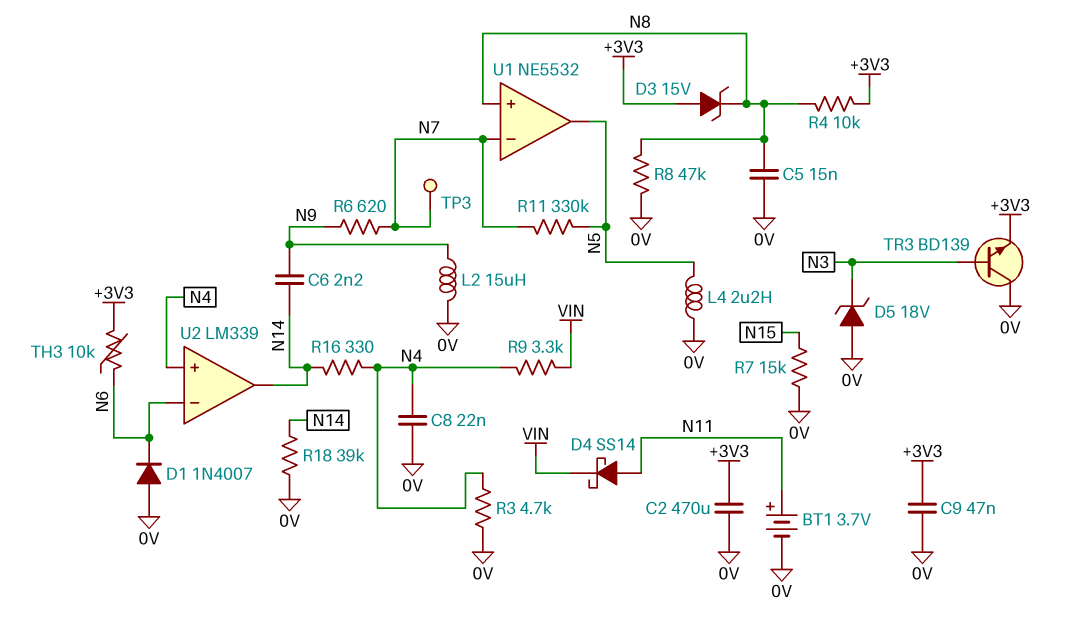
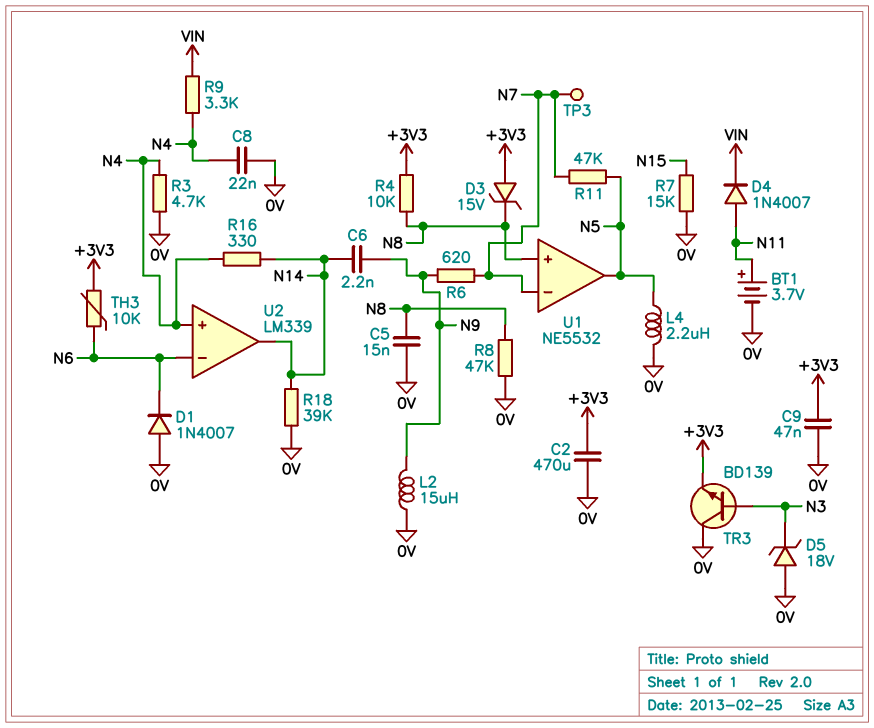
D4: schottky SS14 (A N11, K VIN) -> diode 1N4007 (A N11, K VIN)
R11: 330k (N5, N7) -> 47k (N5, N7)

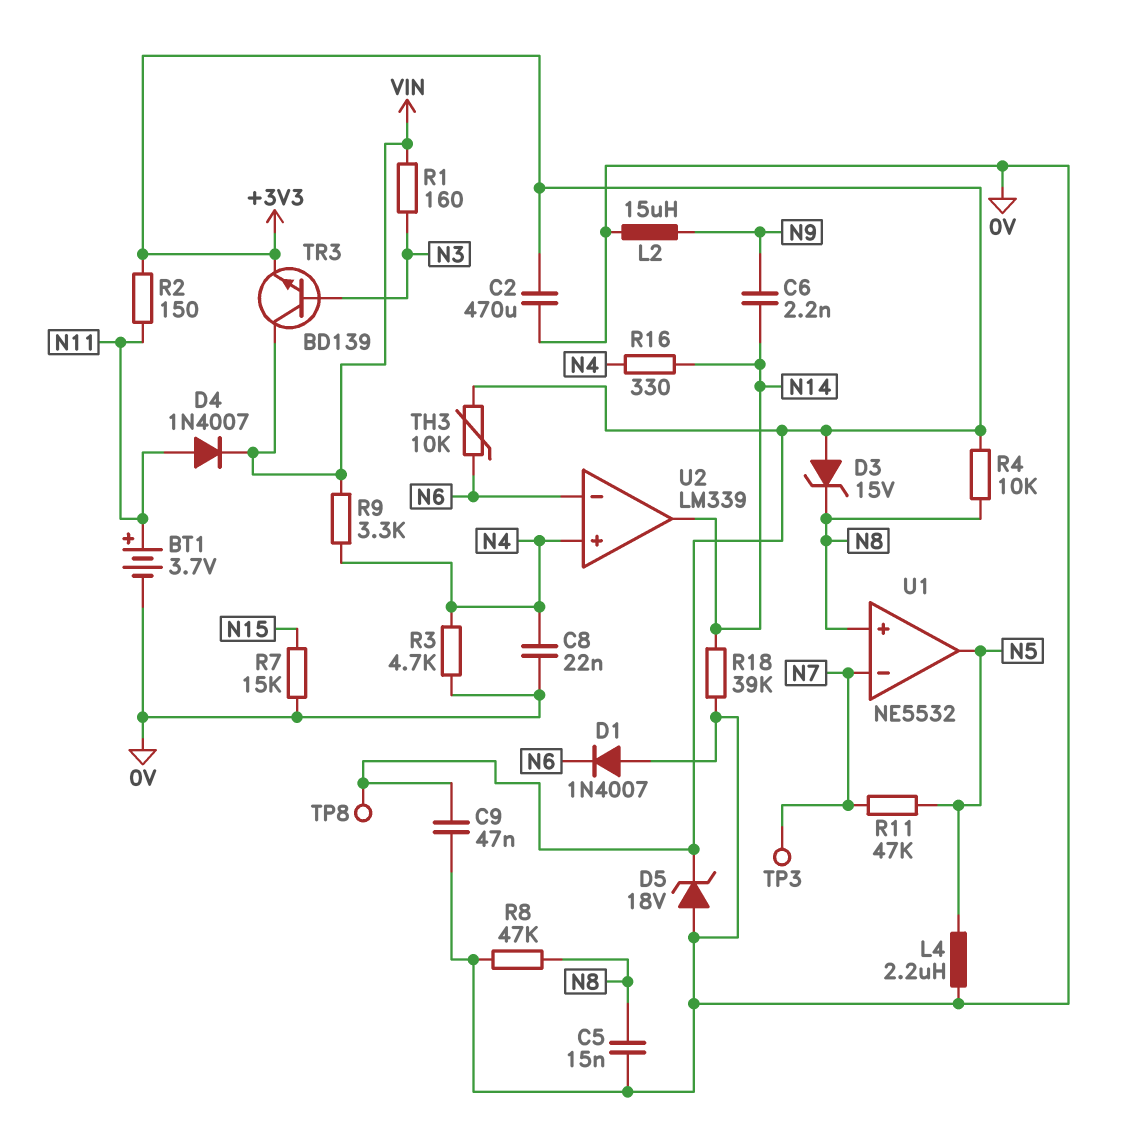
D5: zener 18V (A 0V, K N3) -> zener 18V (A 0V, K +3V3)
R1: none -> 160 (N3, VIN)
R2: none -> 150 (+3V3, N11)
R6: 620 (N7, N9) -> none
TP8: none -> test point (+3V3)
TR3: NPN BD139 (B N3, C 0V, E +3V3) -> NPN BD139 (B N3, C VIN, E +3V3)

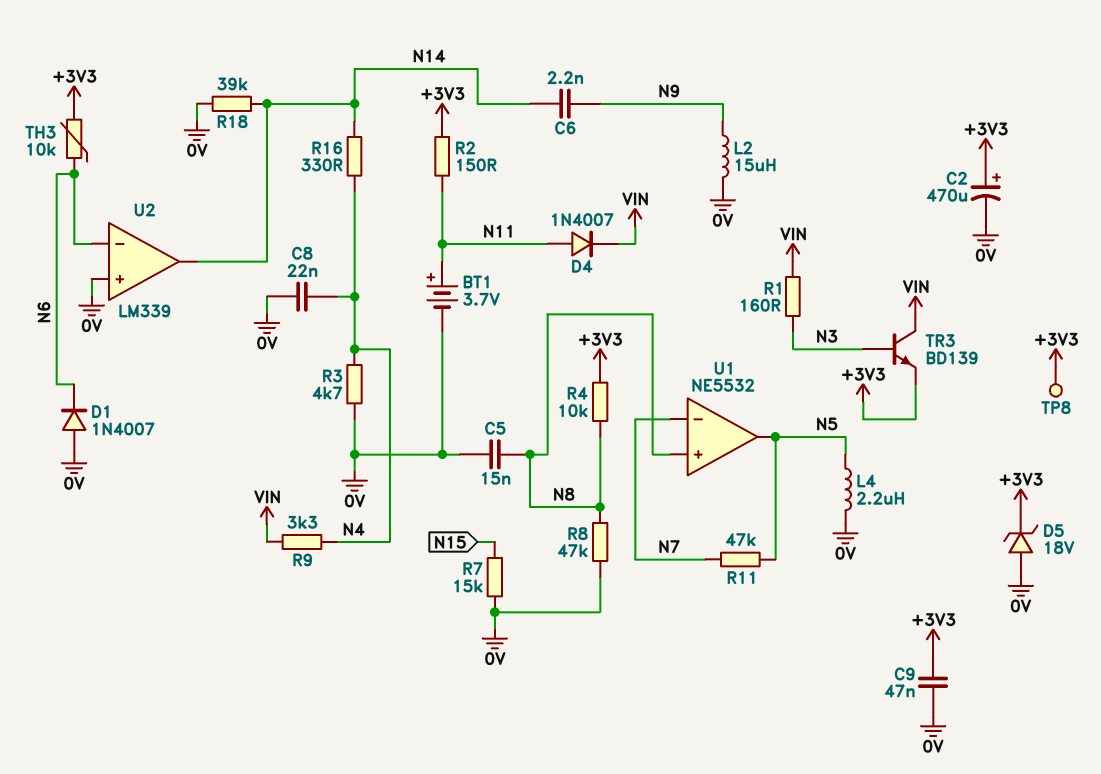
C2: 470uF (+3V3, 0V) -> 470uF (plus +3V3, minus 0V)
D3: zener 15V (A +3V3, K N8) -> none
TP3: test point (N7) -> none
U2 pin in+: N4 -> 0V

